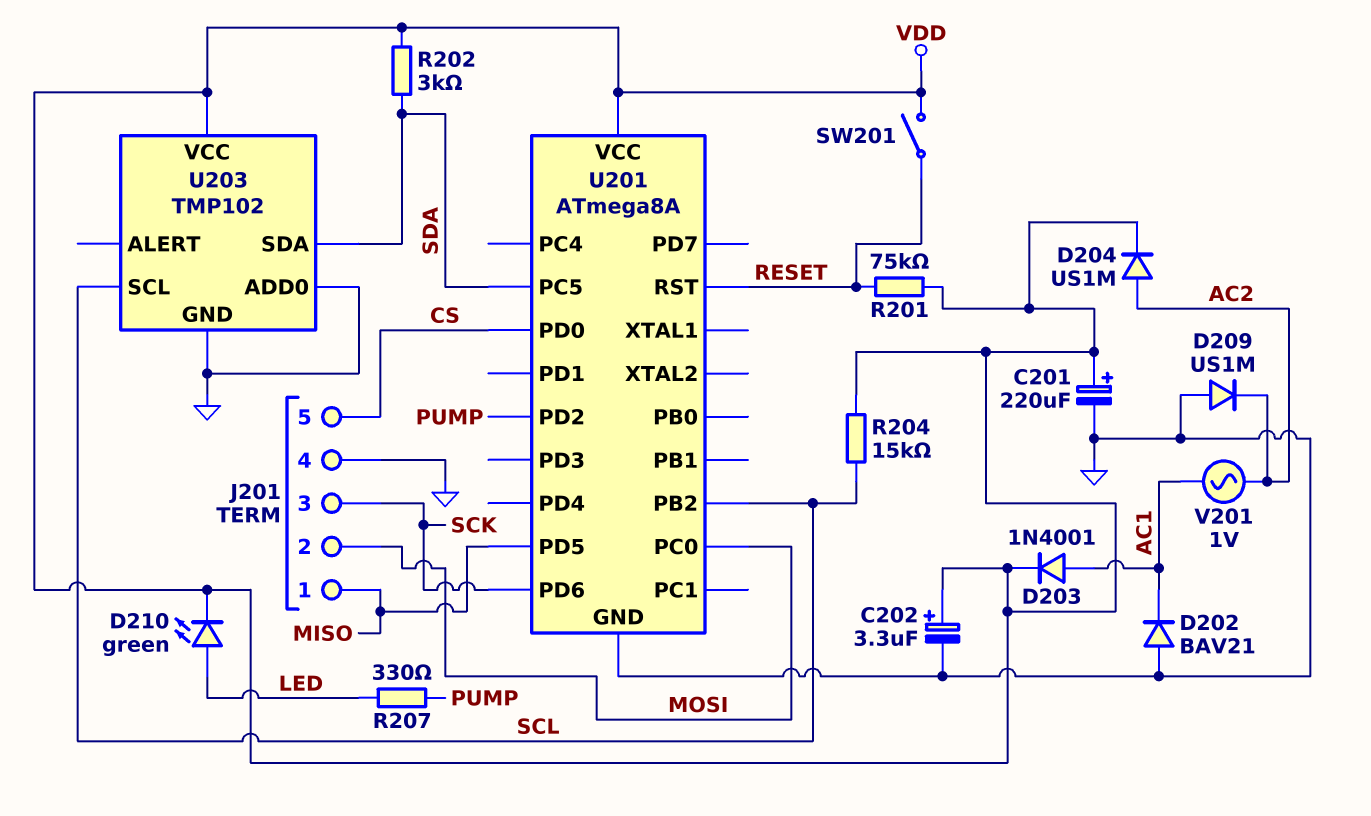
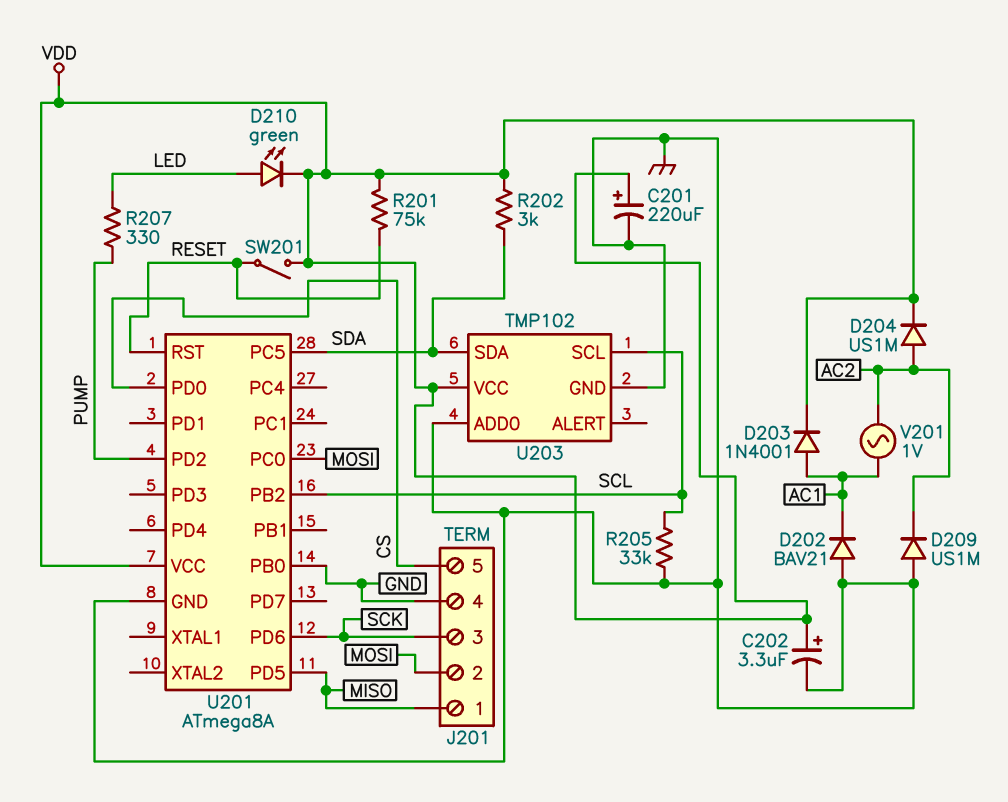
R204: 15k (SCL, VDD) -> none
R205: none -> 33k (GND, SCL)
U201 pin PB0: none -> GND

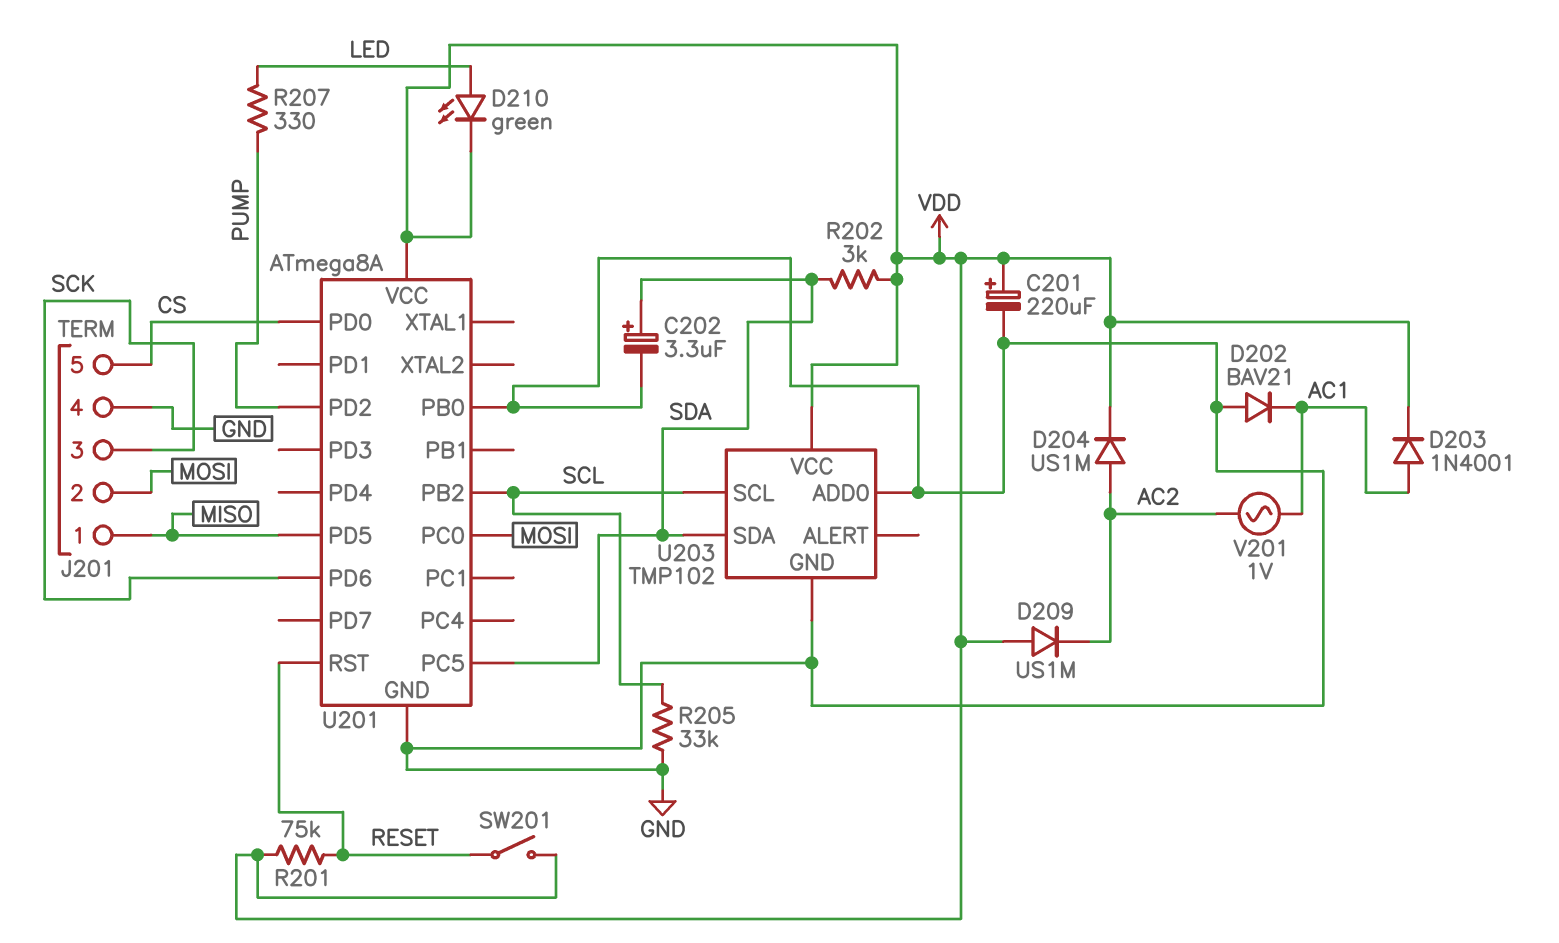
C202: 3.3uF (plus VDD, minus GND) -> 3.3uF (plus SDA, minus GND)
D209: diode US1M (A GND, K AC2) -> diode US1M (A VDD, K AC2)

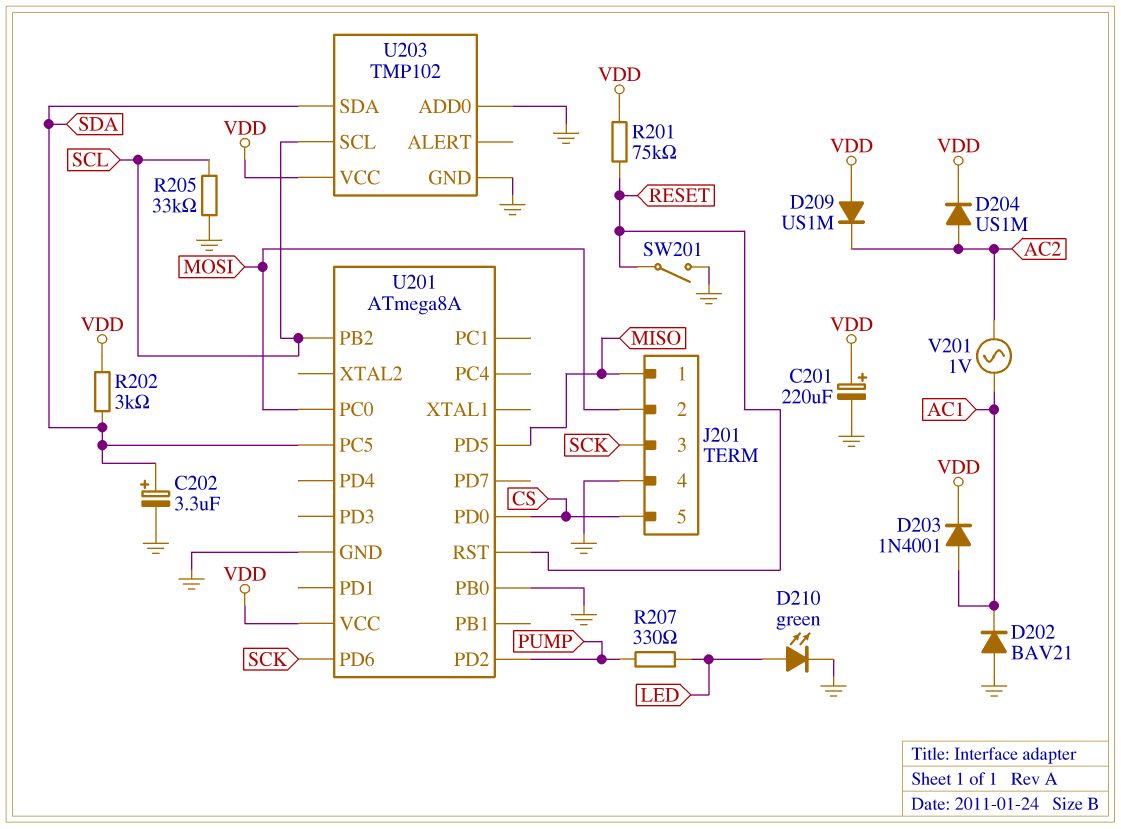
D210: LED green (A LED, K VDD) -> LED green (A LED, K GND)
SW201: switch (RESET, VDD) -> switch (GND, RESET)

